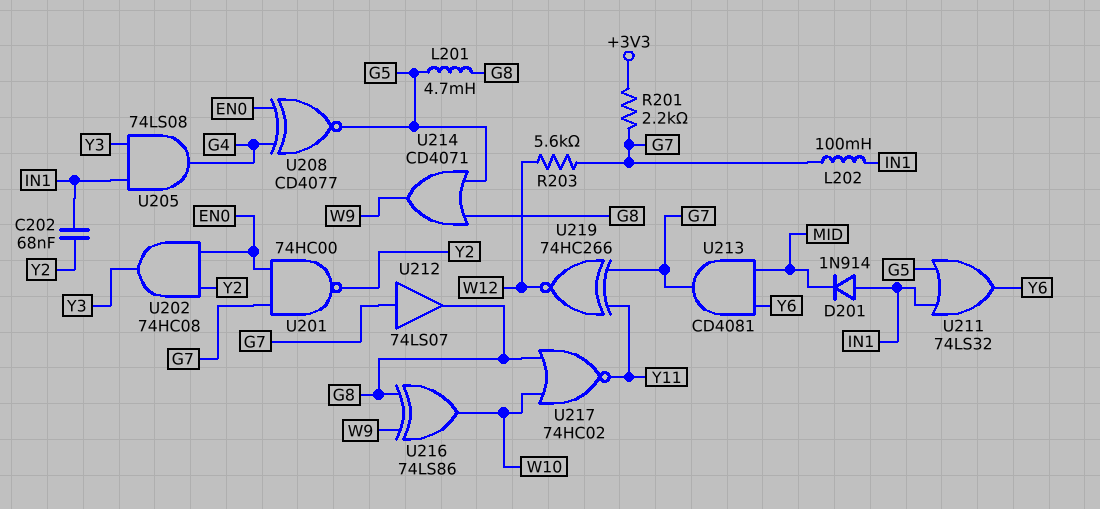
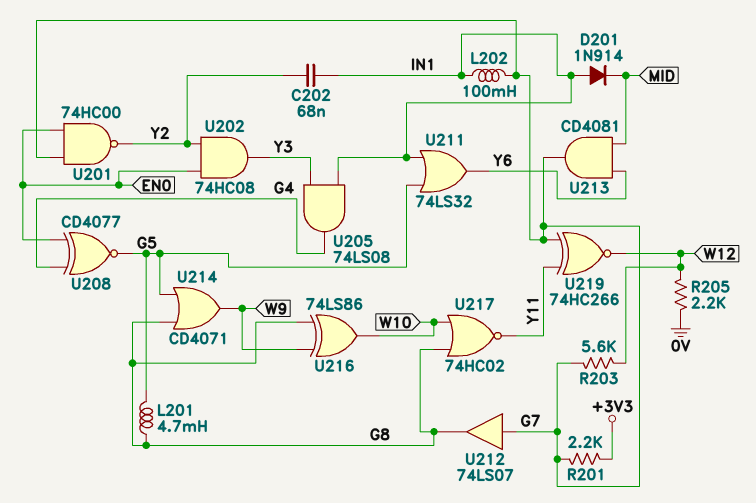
R205: none -> 2.2k (0V, W12)

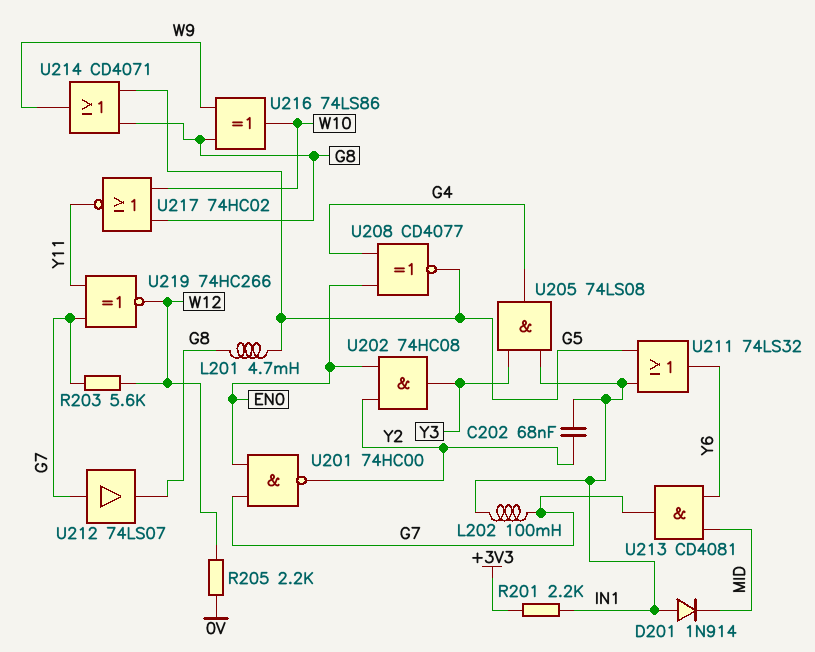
R201: 2.2k (+3V3, G7) -> 2.2k (+3V3, IN1)

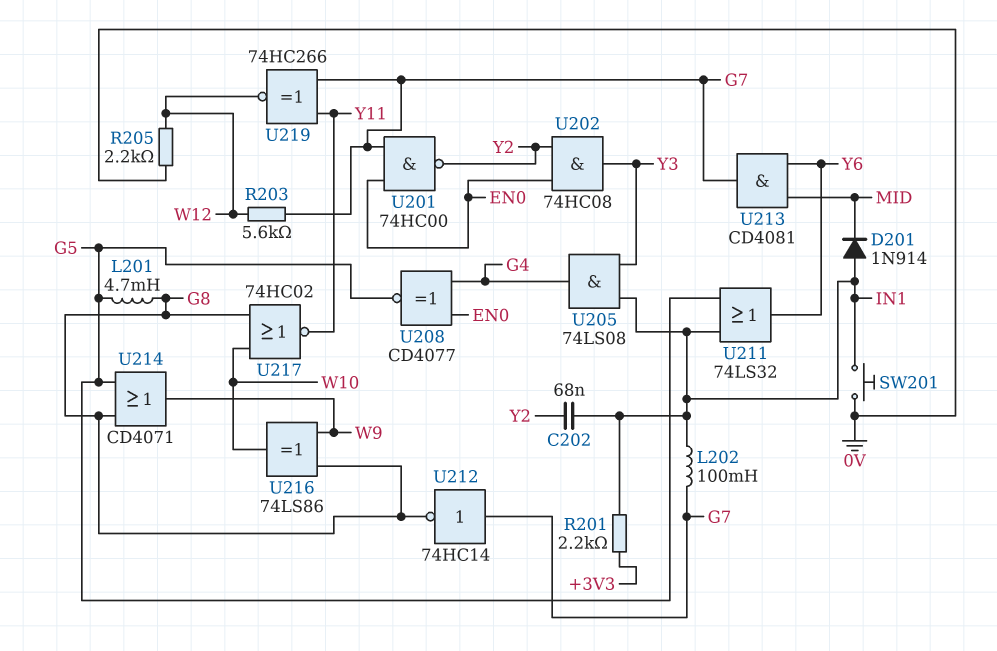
SW201: none -> button (0V, IN1)
U212: buffer 74LS07 (in G7, out G8) -> NOT 74HC14 (in G7, out G8)

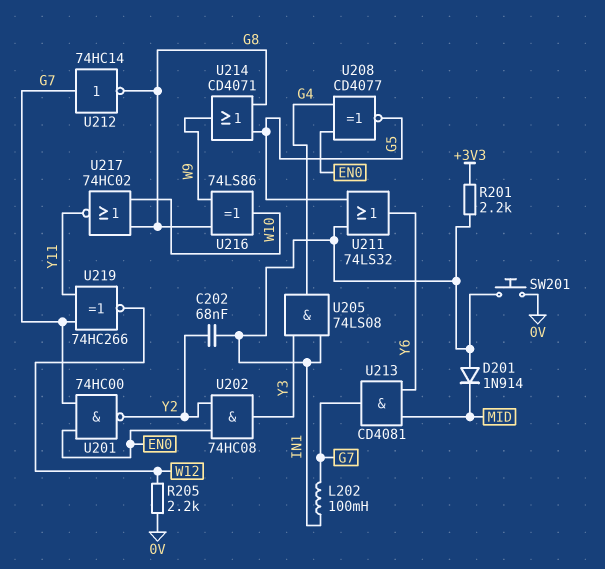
L201: 4.7mH (G5, G8) -> none
R203: 5.6k (G7, W12) -> none

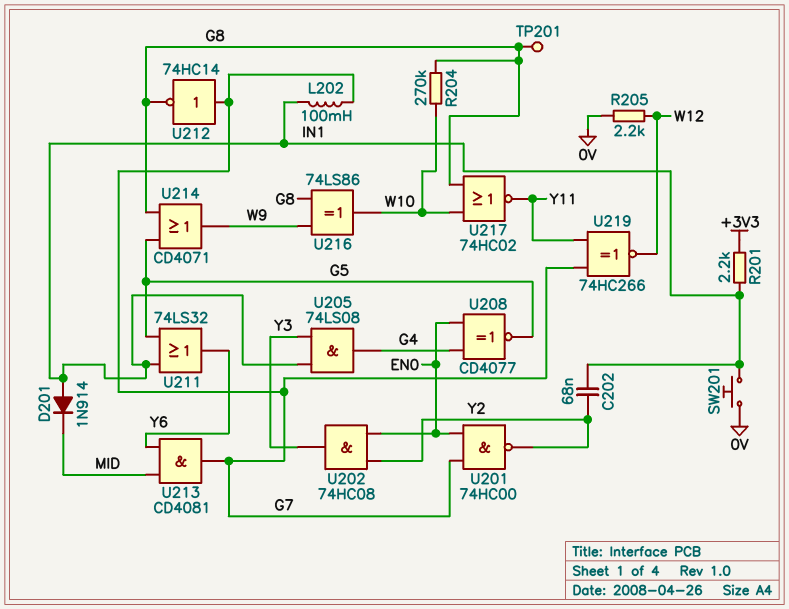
R204: none -> 270k (G8, W10)
TP201: none -> test point (G8)

